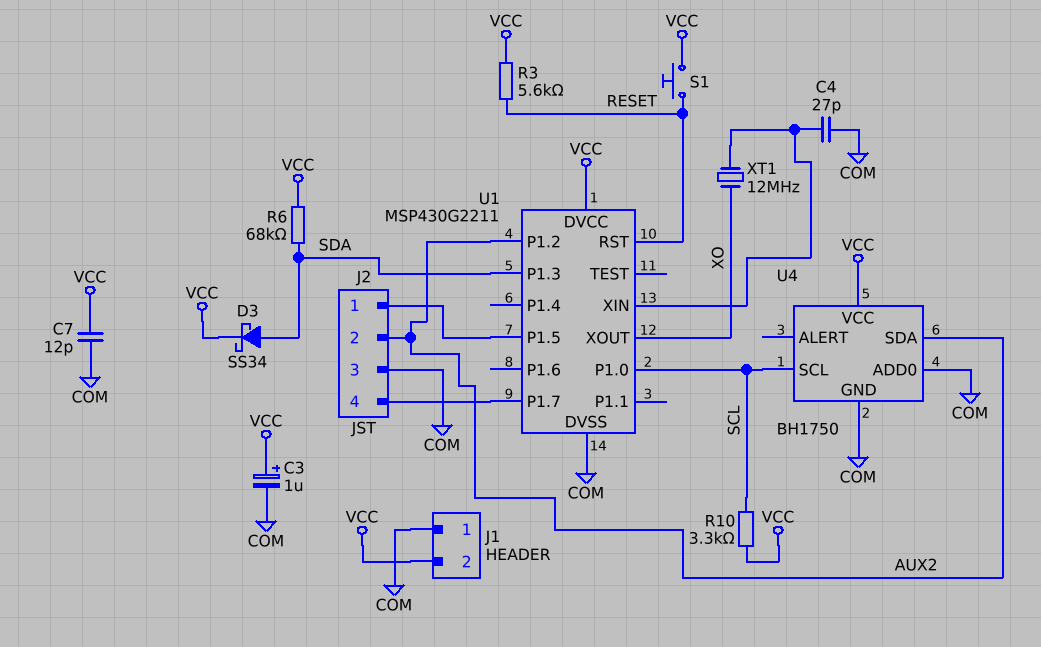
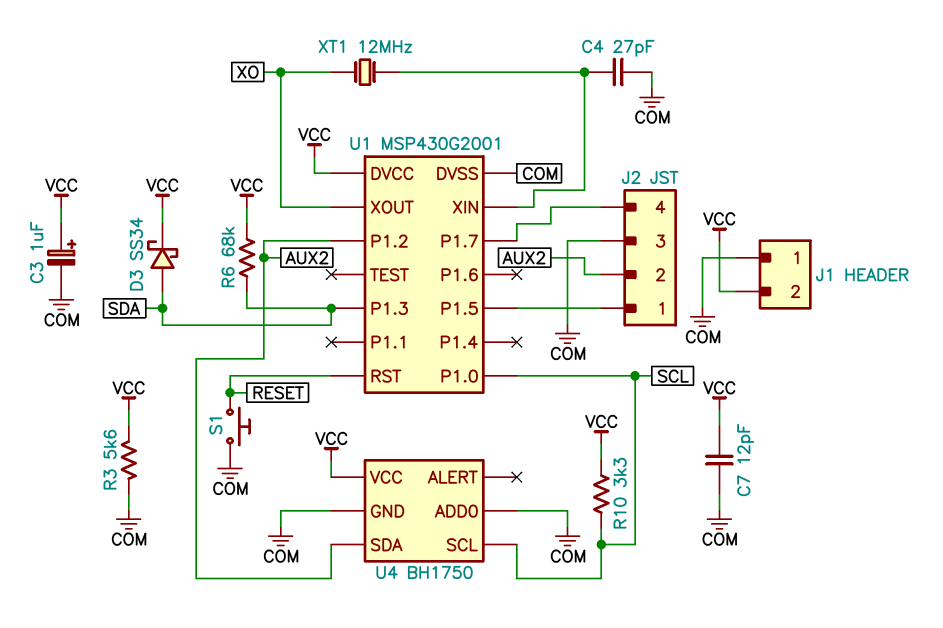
R3: 5.6k (RESET, VCC) -> 5.6k (COM, VCC)
S1: button (RESET, VCC) -> button (COM, RESET)
U1: MSP430G2211 -> MSP430G2001

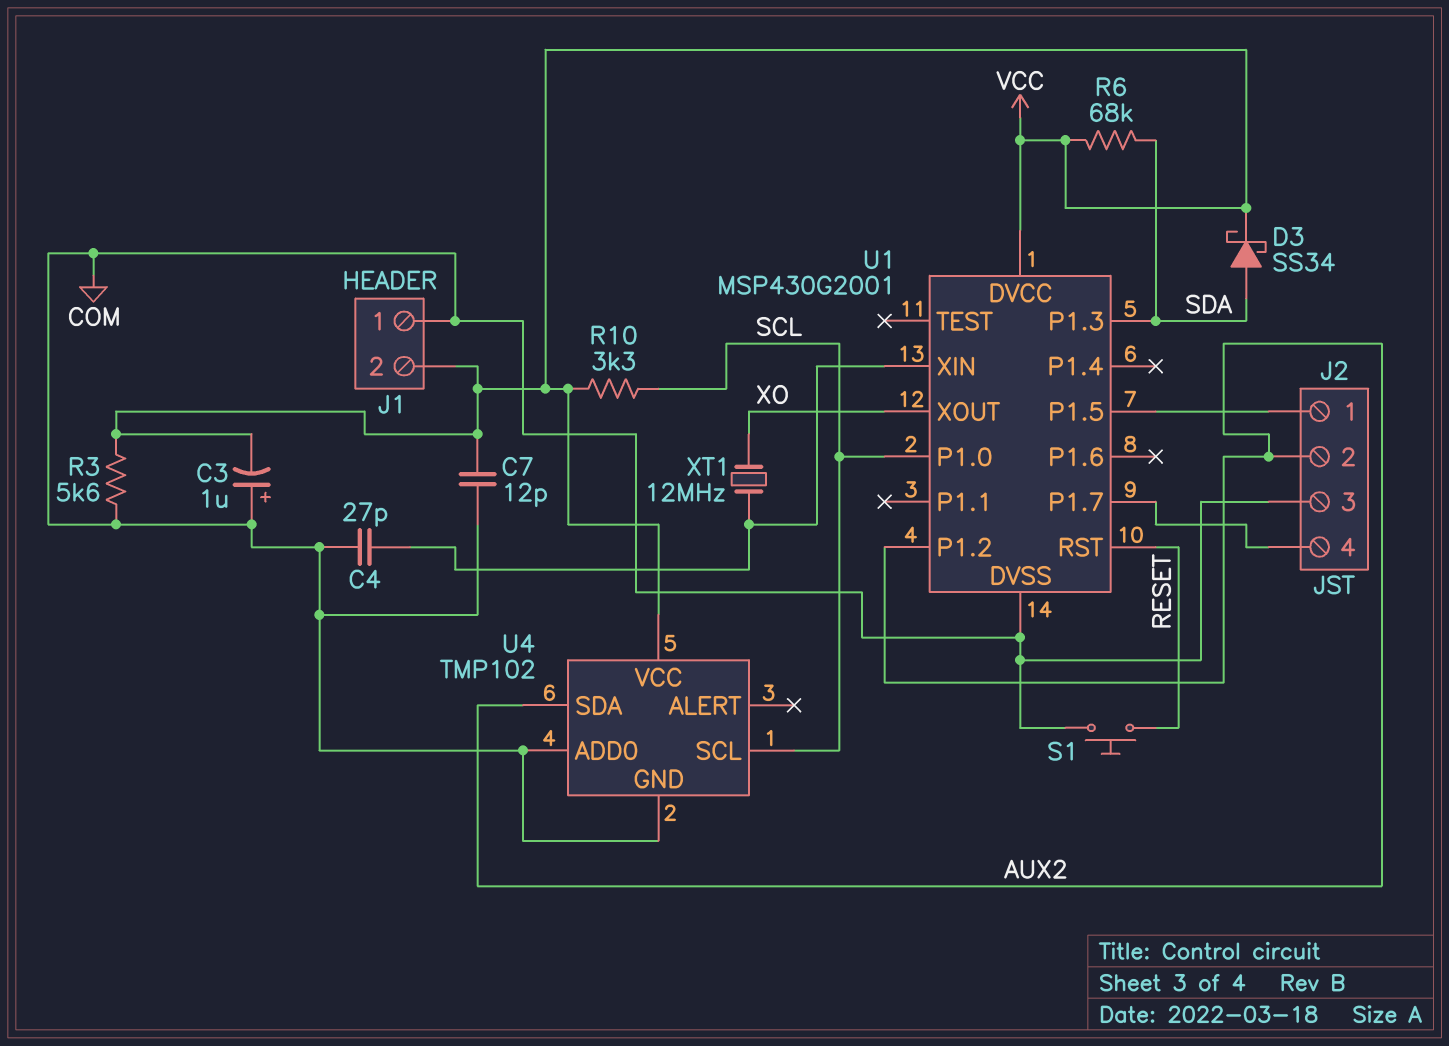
C3: 1uF (plus VCC, minus COM) -> 1uF (plus COM, minus VCC)
U4: BH1750 -> TMP102

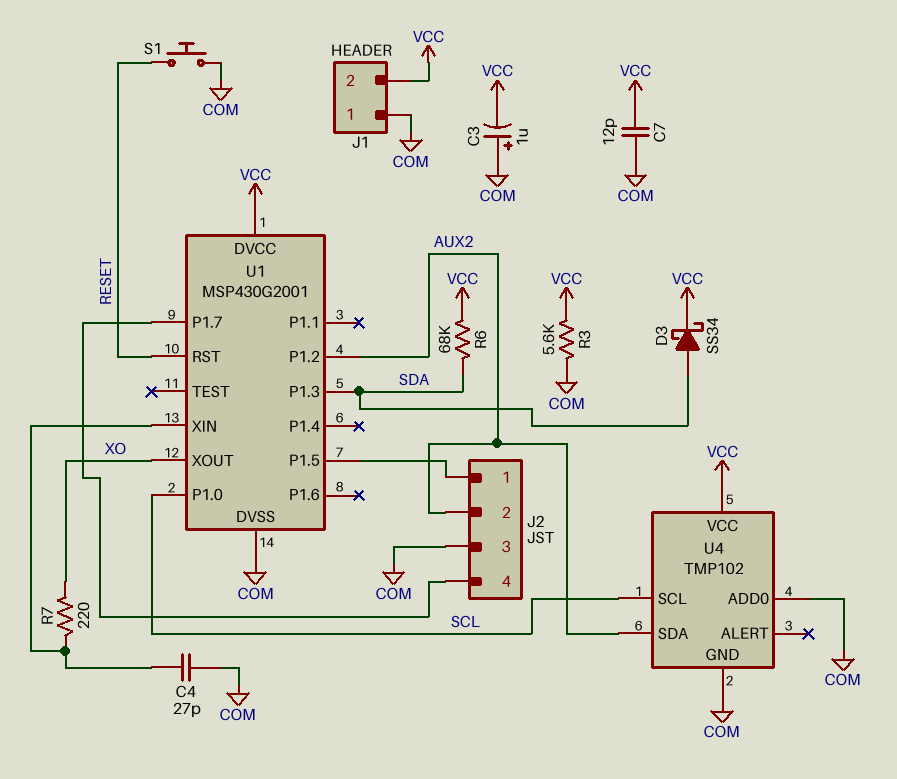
R7: none -> 220 (U1/XIN, XO)
R10: 3.3k (SCL, VCC) -> none
XT1: 12MHz (U1/XIN, XO) -> none

